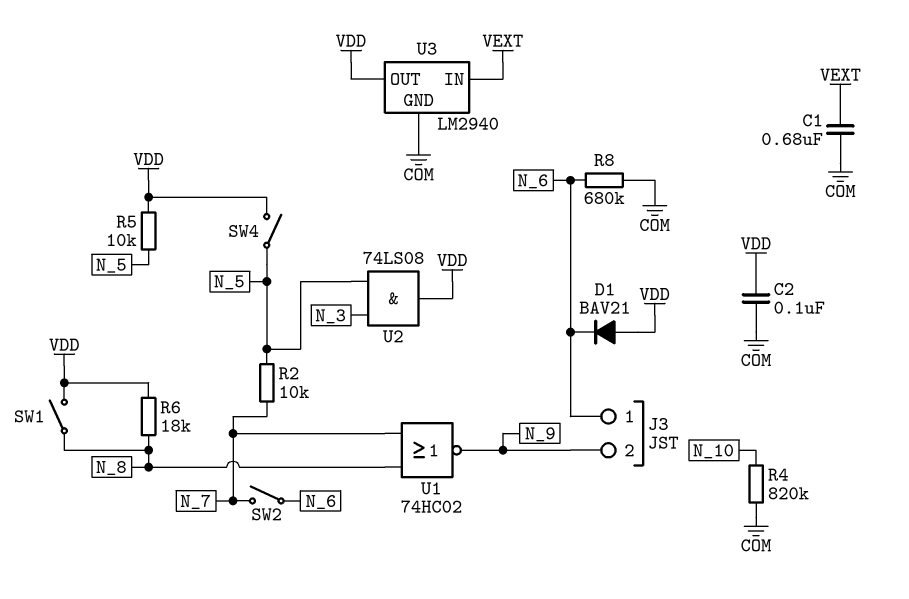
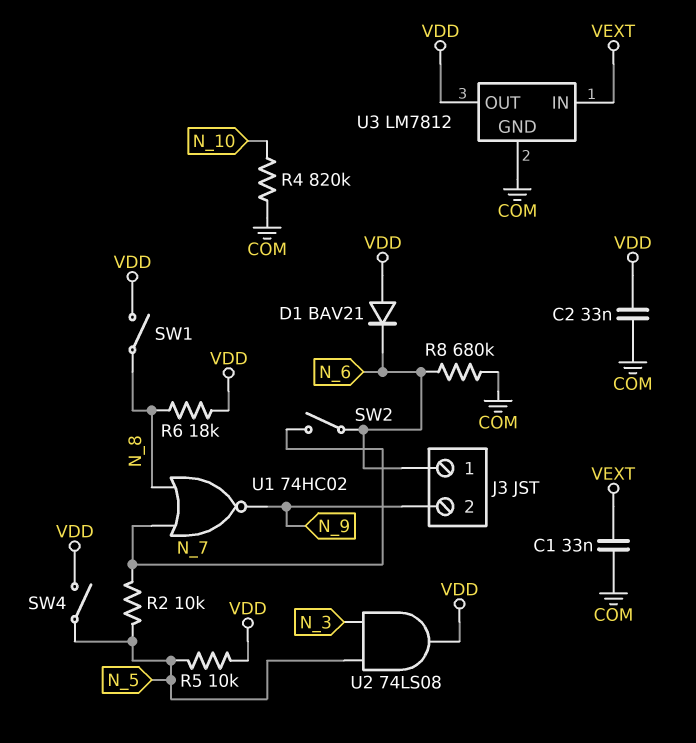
C1: 680nF (COM, VEXT) -> 33nF (COM, VEXT)
C2: 100nF (COM, VDD) -> 33nF (COM, VDD)
U3: LM2940 -> LM7812

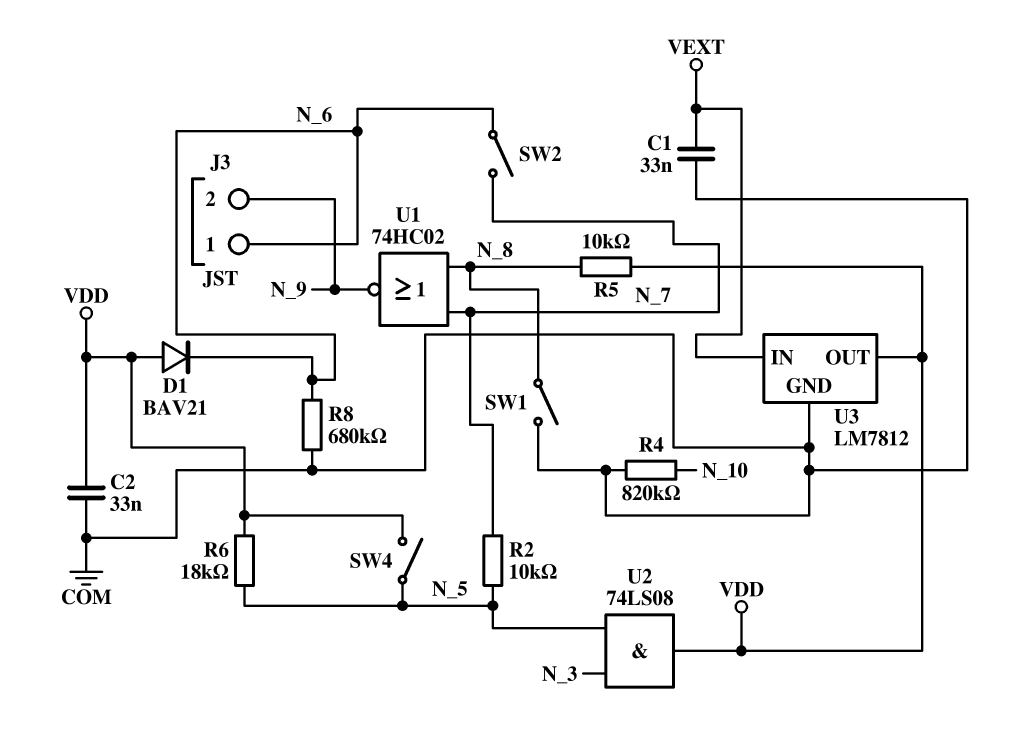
R5: 10k (N_5, VDD) -> 10k (N_8, VDD)
R6: 18k (N_8, VDD) -> 18k (N_5, VDD)
SW1: switch (N_8, VDD) -> switch (COM, N_8)

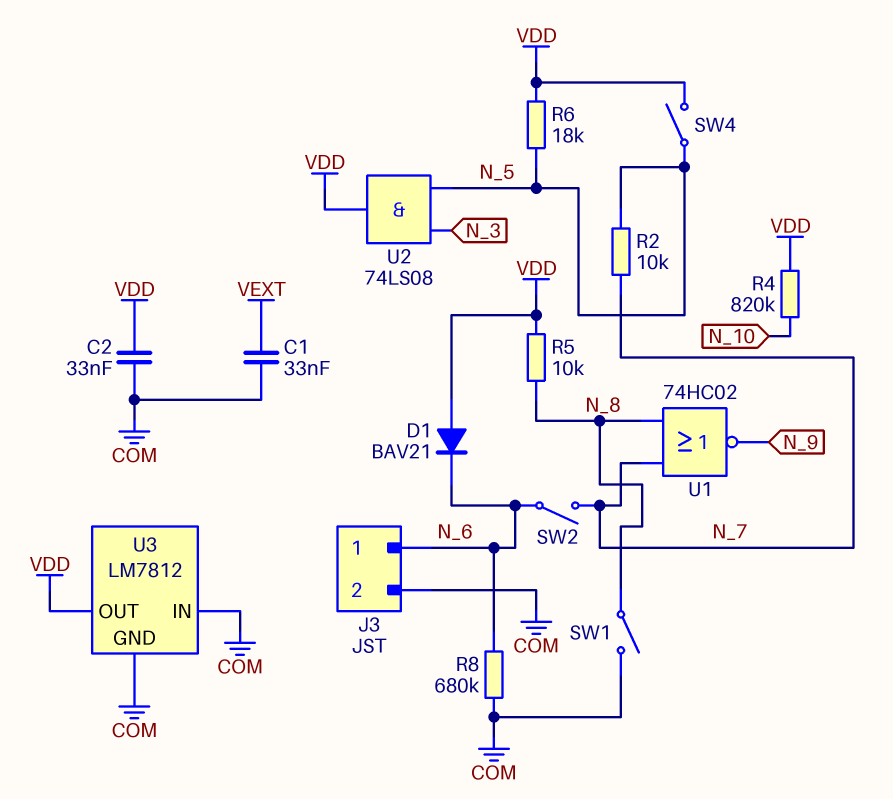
J3 pin 2: N_9 -> COM
R4: 820k (COM, N_10) -> 820k (N_10, VDD)
U3 pin IN: VEXT -> COM

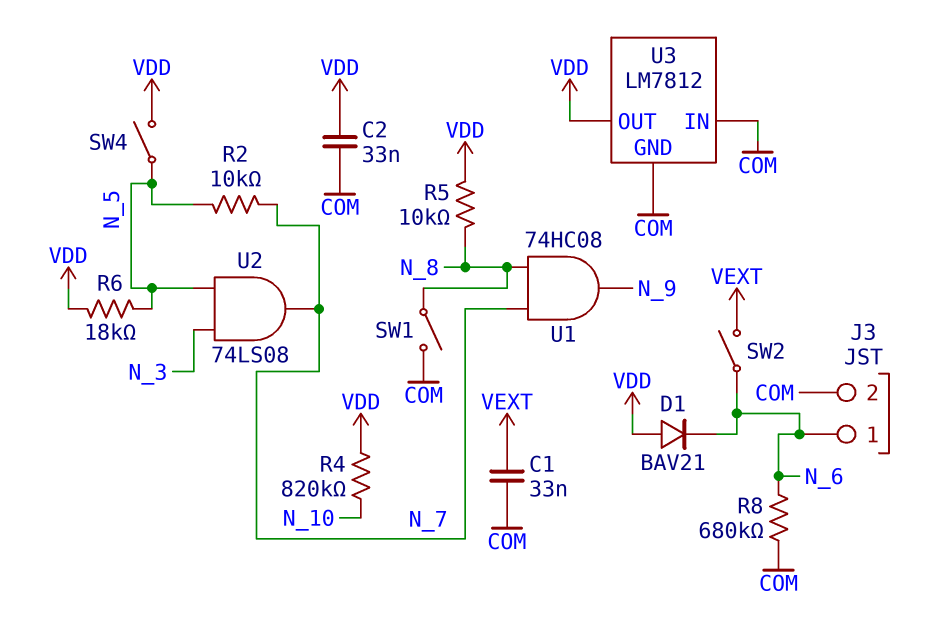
SW2: switch (N_6, N_7) -> switch (N_6, VEXT)
U1: NOR 74HC02 (in N_7, in N_8, out N_9) -> AND 74HC08 (in N_7, in N_8, out N_9)
U2: AND 74LS08 (in N_3, in N_5, out VDD) -> AND 74LS08 (in N_3, in N_5, out N_7)

